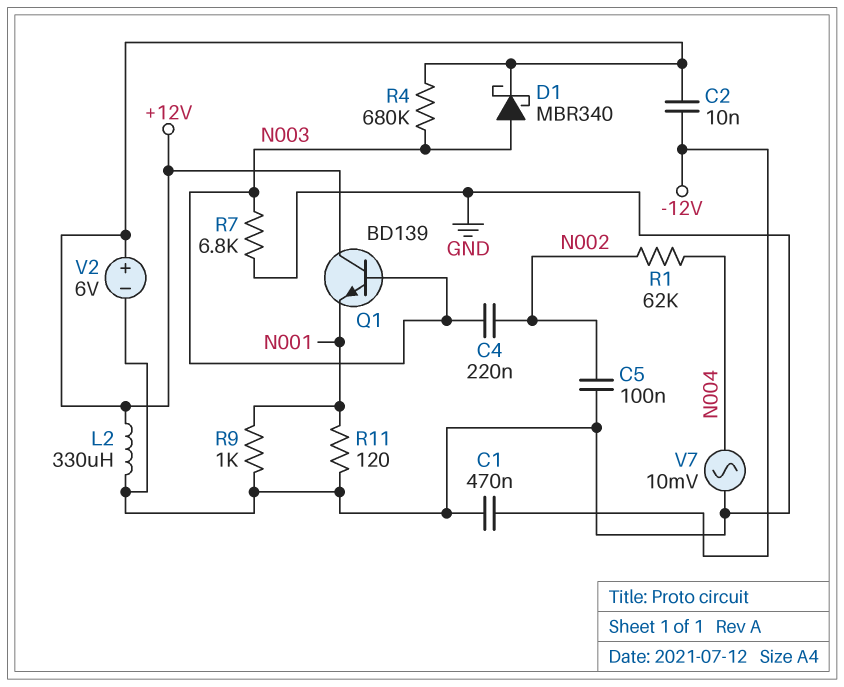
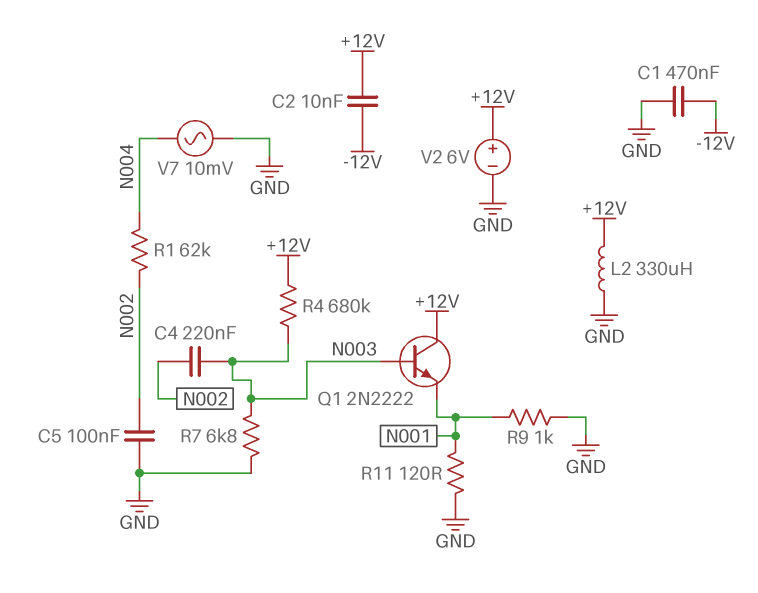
D1: schottky MBR340 (A N003, K +12V) -> none
Q1: NPN BD139 (B N003, C +12V, E N001) -> NPN 2N2222 (B N003, C +12V, E N001)

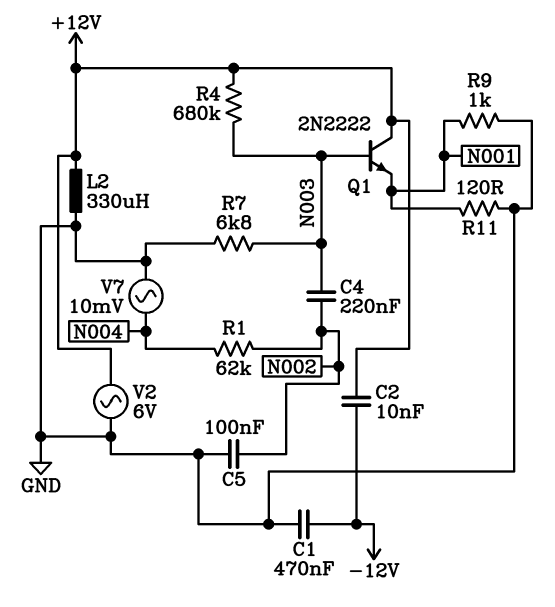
V2: 6V (plus +12V, minus GND) -> AC 6V (+12V, GND)

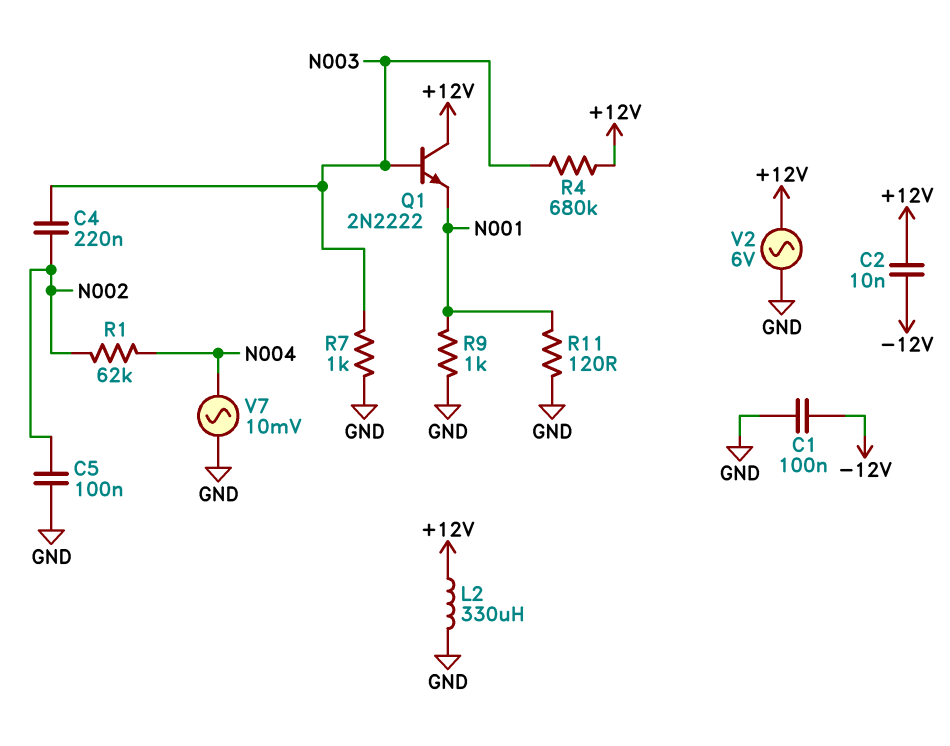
C1: 470nF (-12V, GND) -> 100nF (-12V, GND)
R7: 6.8k (GND, N003) -> 1k (GND, N003)

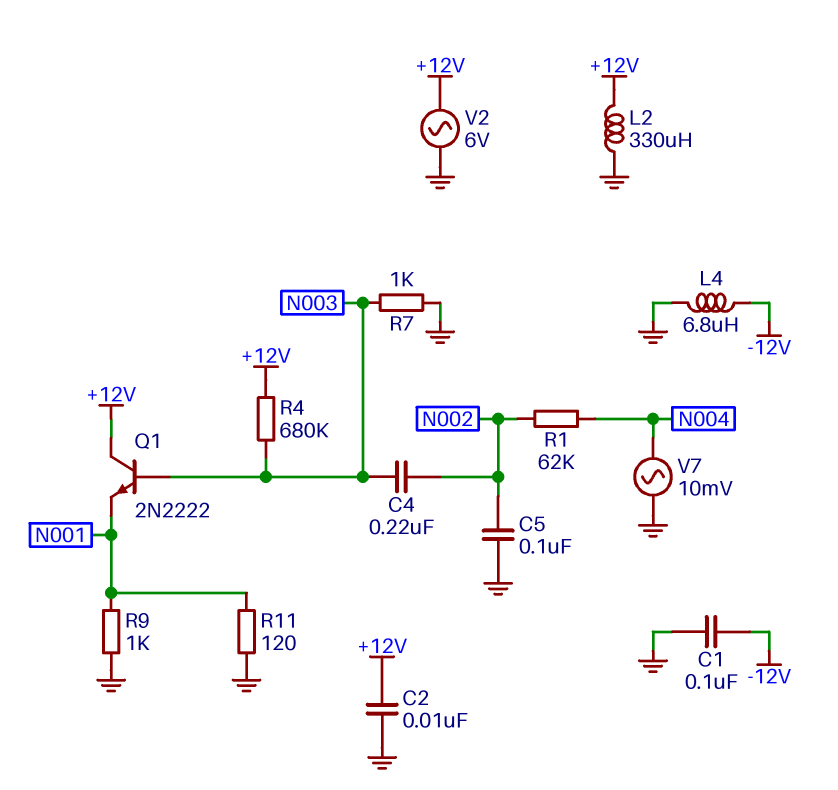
C2: 10nF (+12V, -12V) -> 10nF (+12V, GND)
L4: none -> 6.8uH (-12V, GND)

